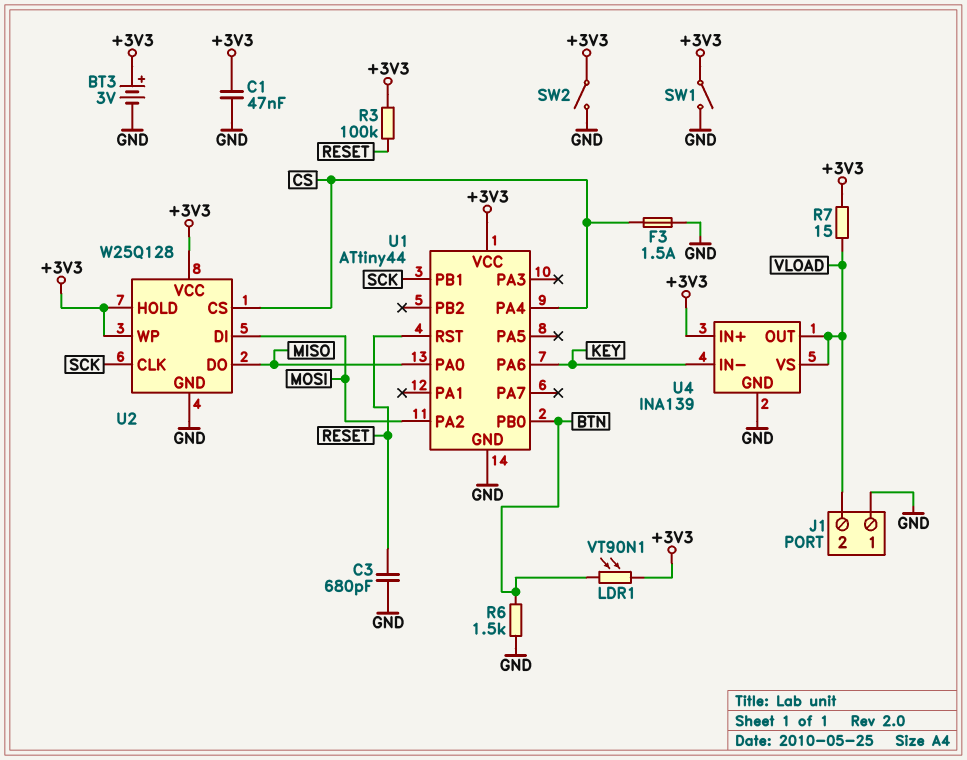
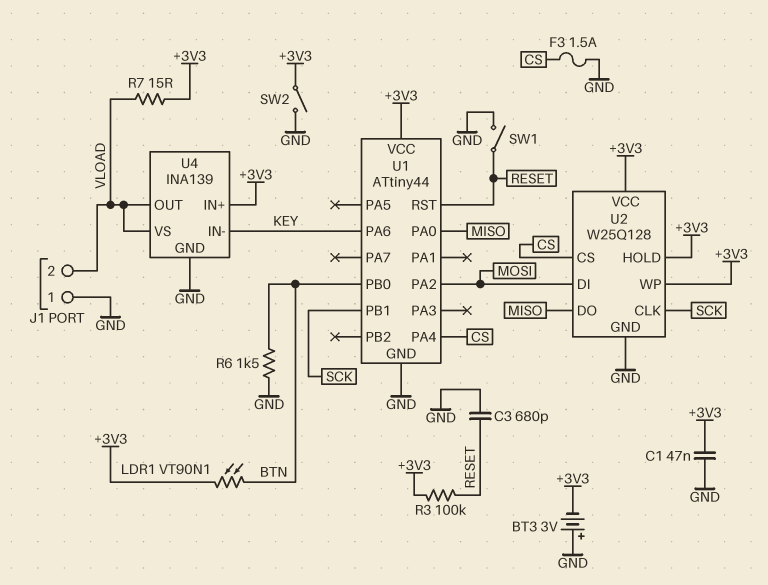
BT3: 3V (plus +3V3, minus GND) -> 3V (plus GND, minus +3V3)
SW1: switch (+3V3, GND) -> switch (GND, RESET)

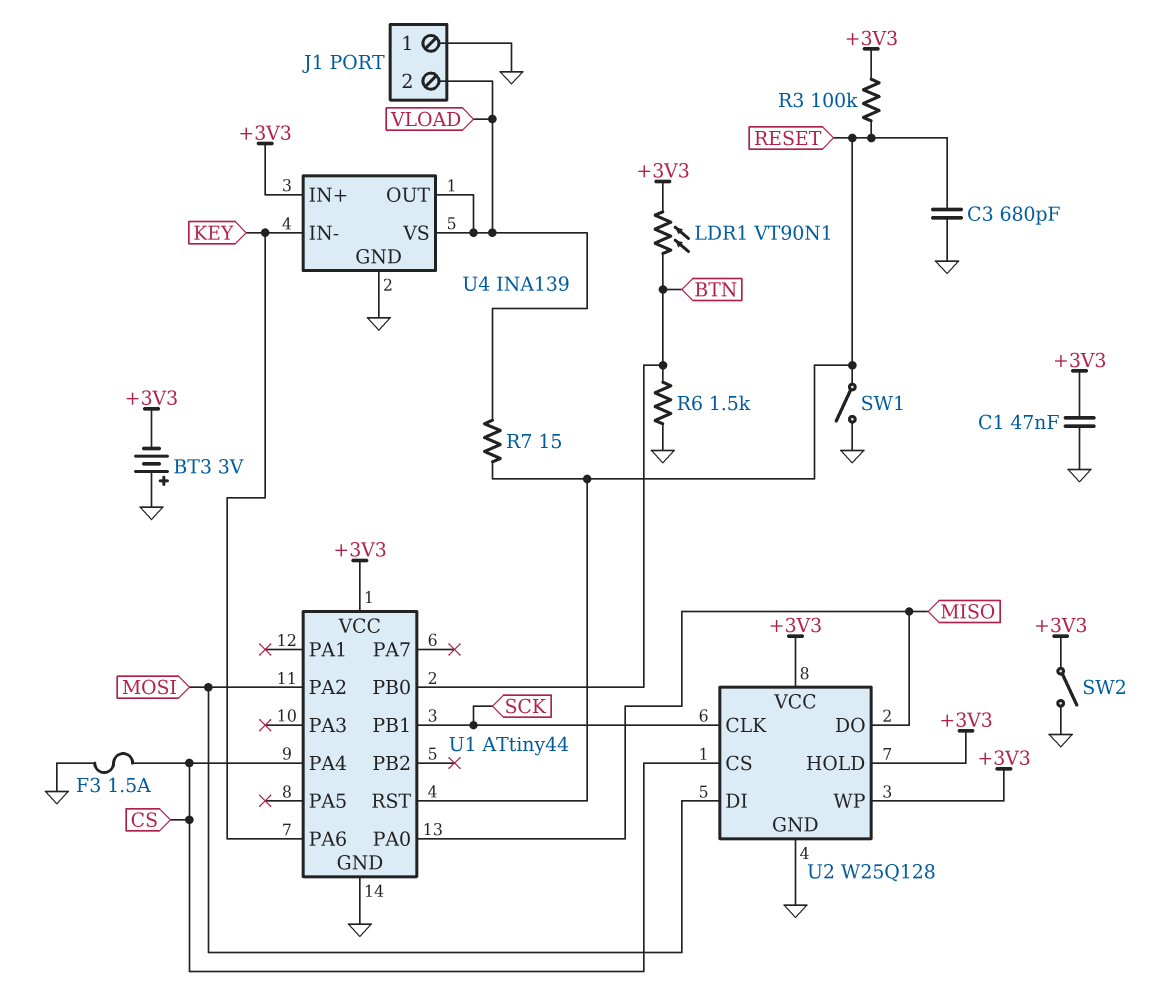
R7: 15 (+3V3, VLOAD) -> 15 (RESET, VLOAD)

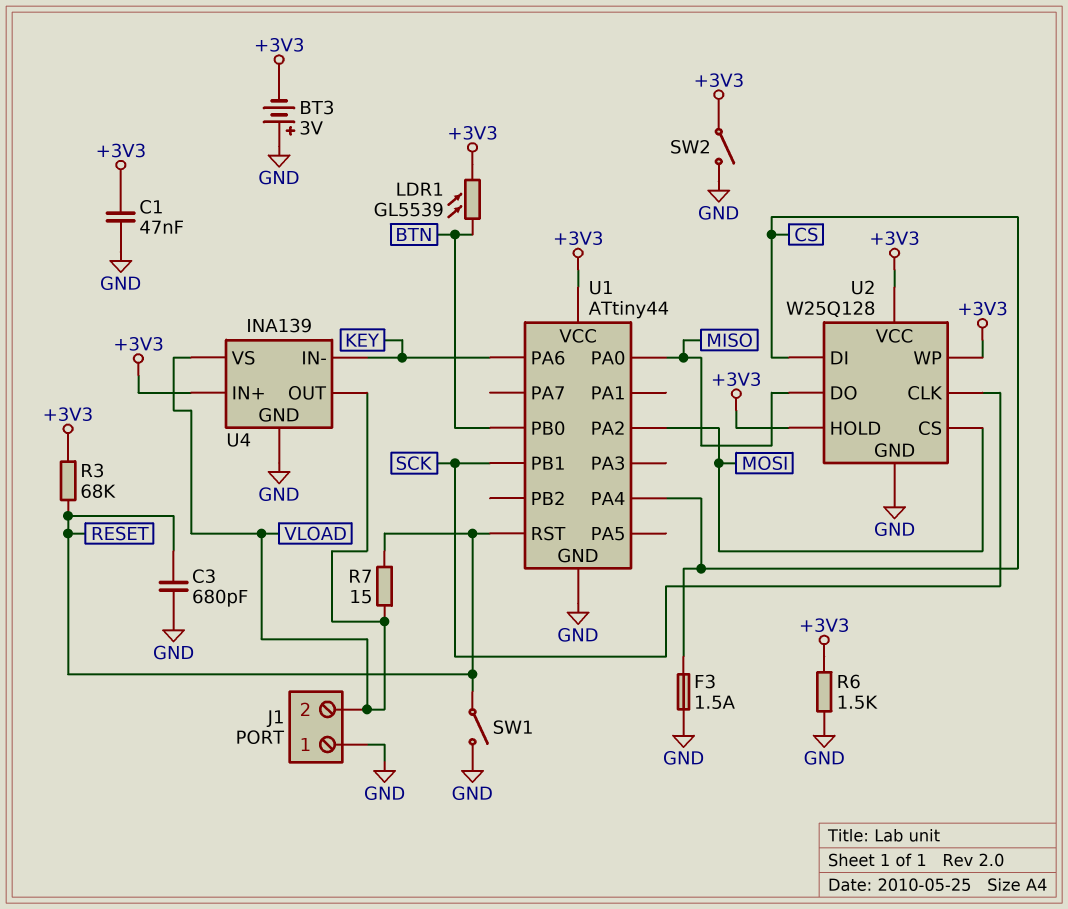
LDR1: VT90N1 (+3V3, BTN) -> GL5539 (+3V3, BTN)
R3: 100k (+3V3, RESET) -> 68k (+3V3, RESET)
R6: 1.5k (BTN, GND) -> 1.5k (+3V3, GND)
U2 pin CS: CS -> MOSI
U2 pin DI: MOSI -> CS

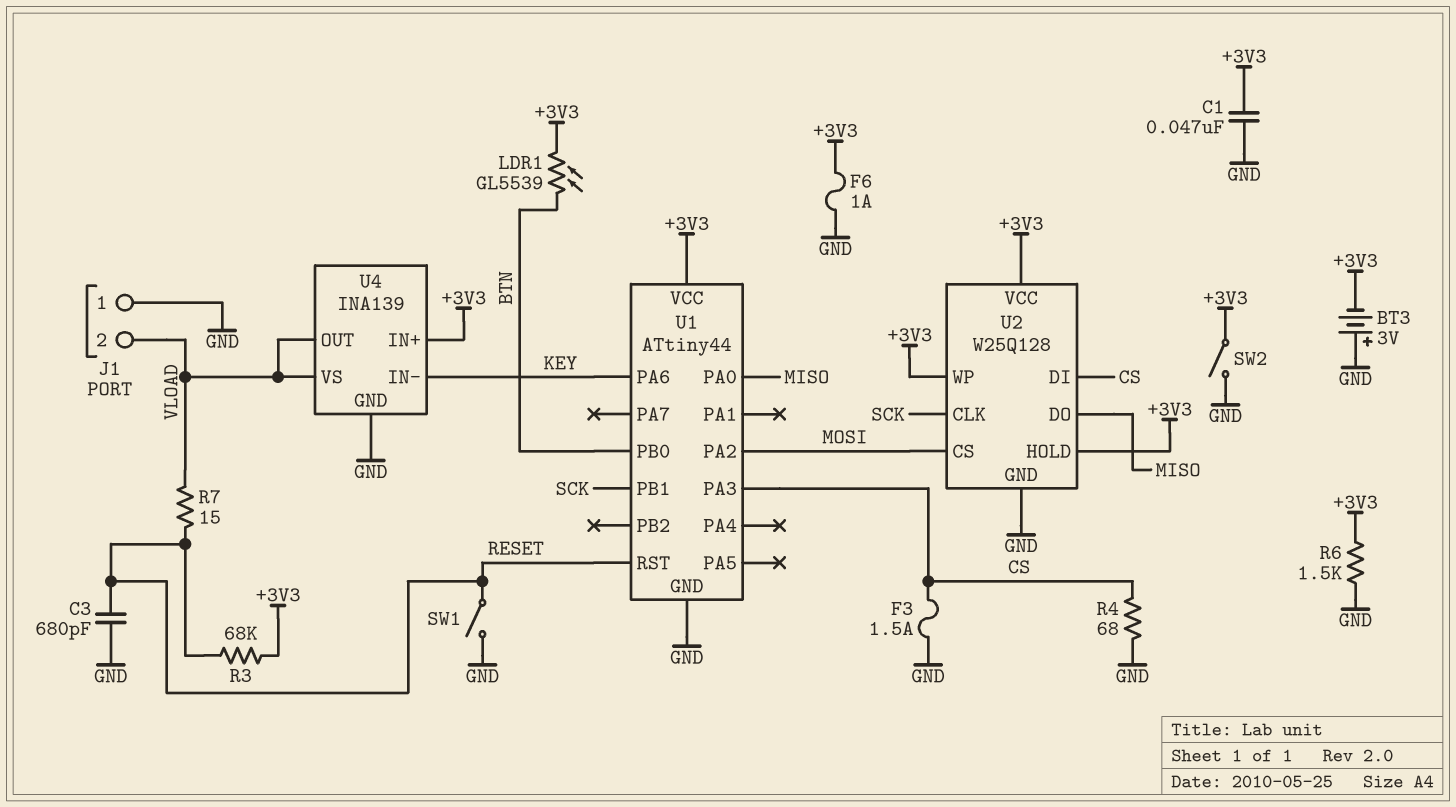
F6: none -> 1A (+3V3, GND)
R4: none -> 68 (CS, GND)
U1 pin PA3: none -> CS
U1 pin PA4: CS -> none

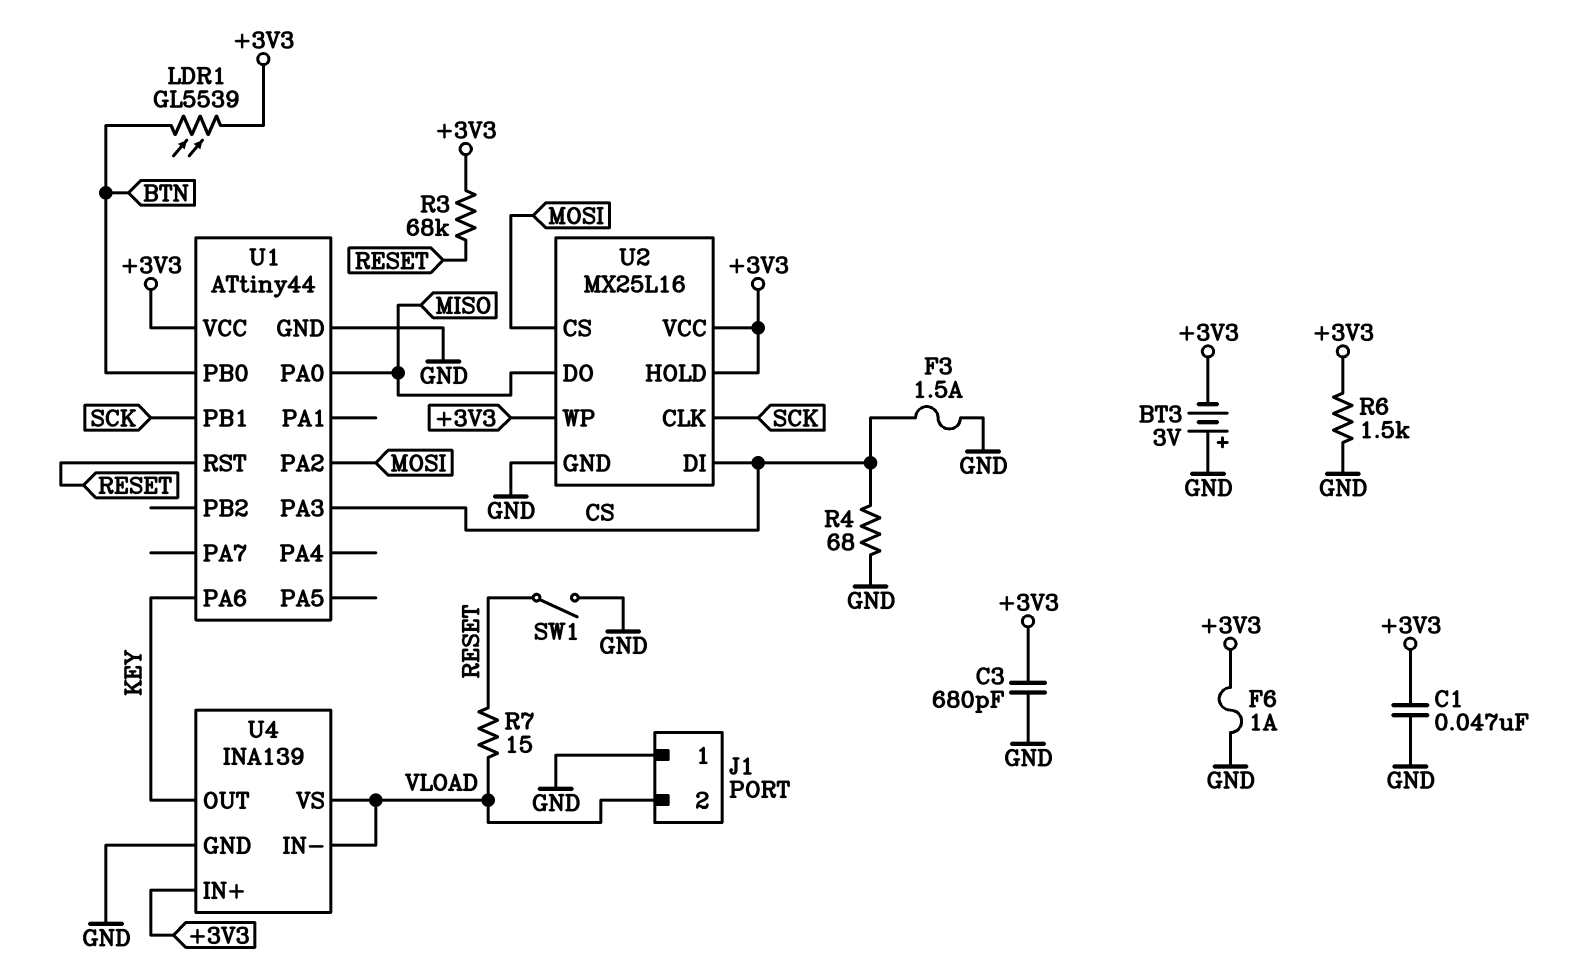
C3: 680pF (GND, RESET) -> 680pF (+3V3, GND)
SW2: switch (+3V3, GND) -> none
U2: W25Q128 -> MX25L16
U4 pin IN-: KEY -> VLOAD
U4 pin OUT: VLOAD -> KEY

